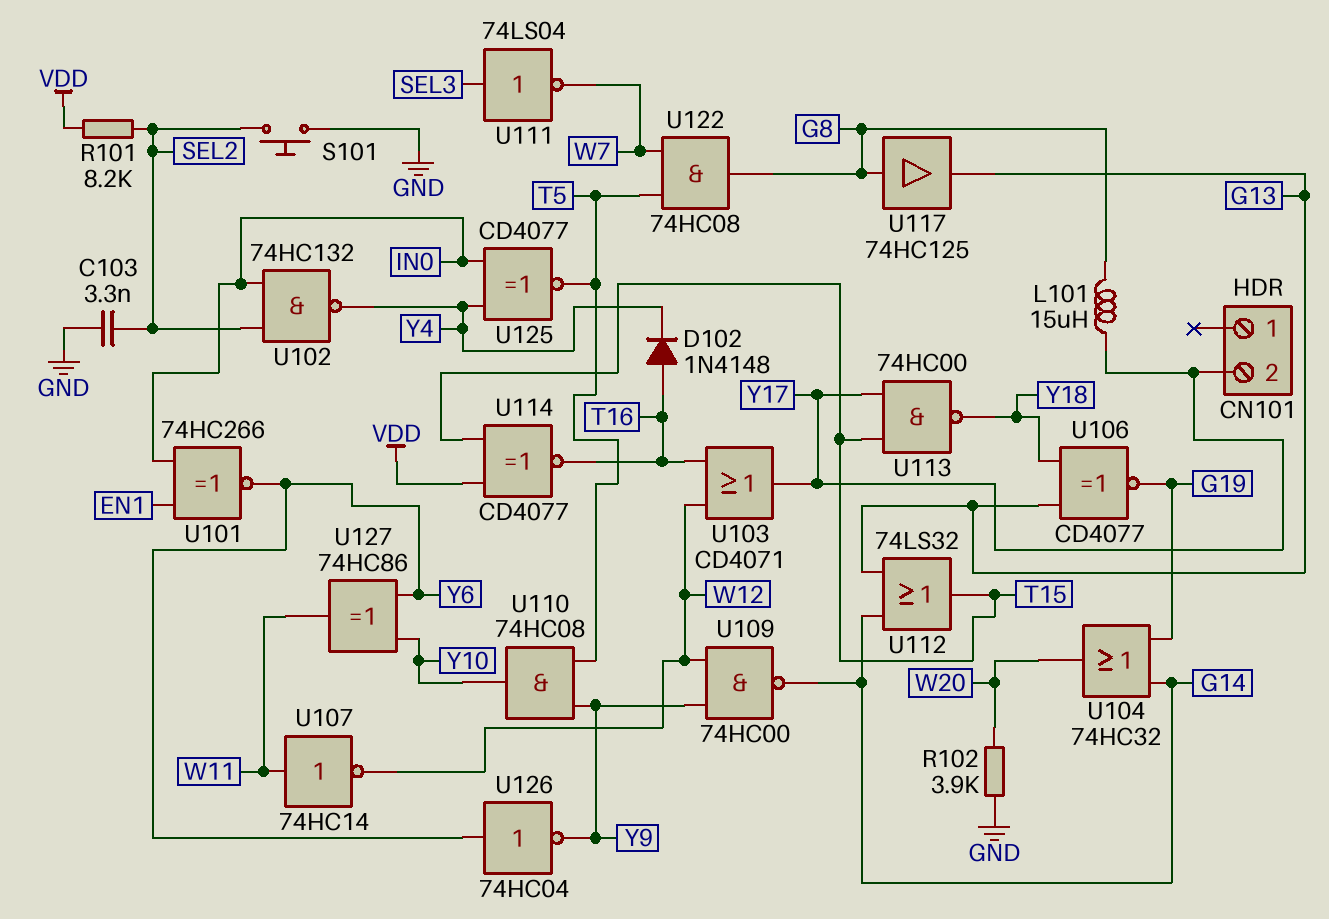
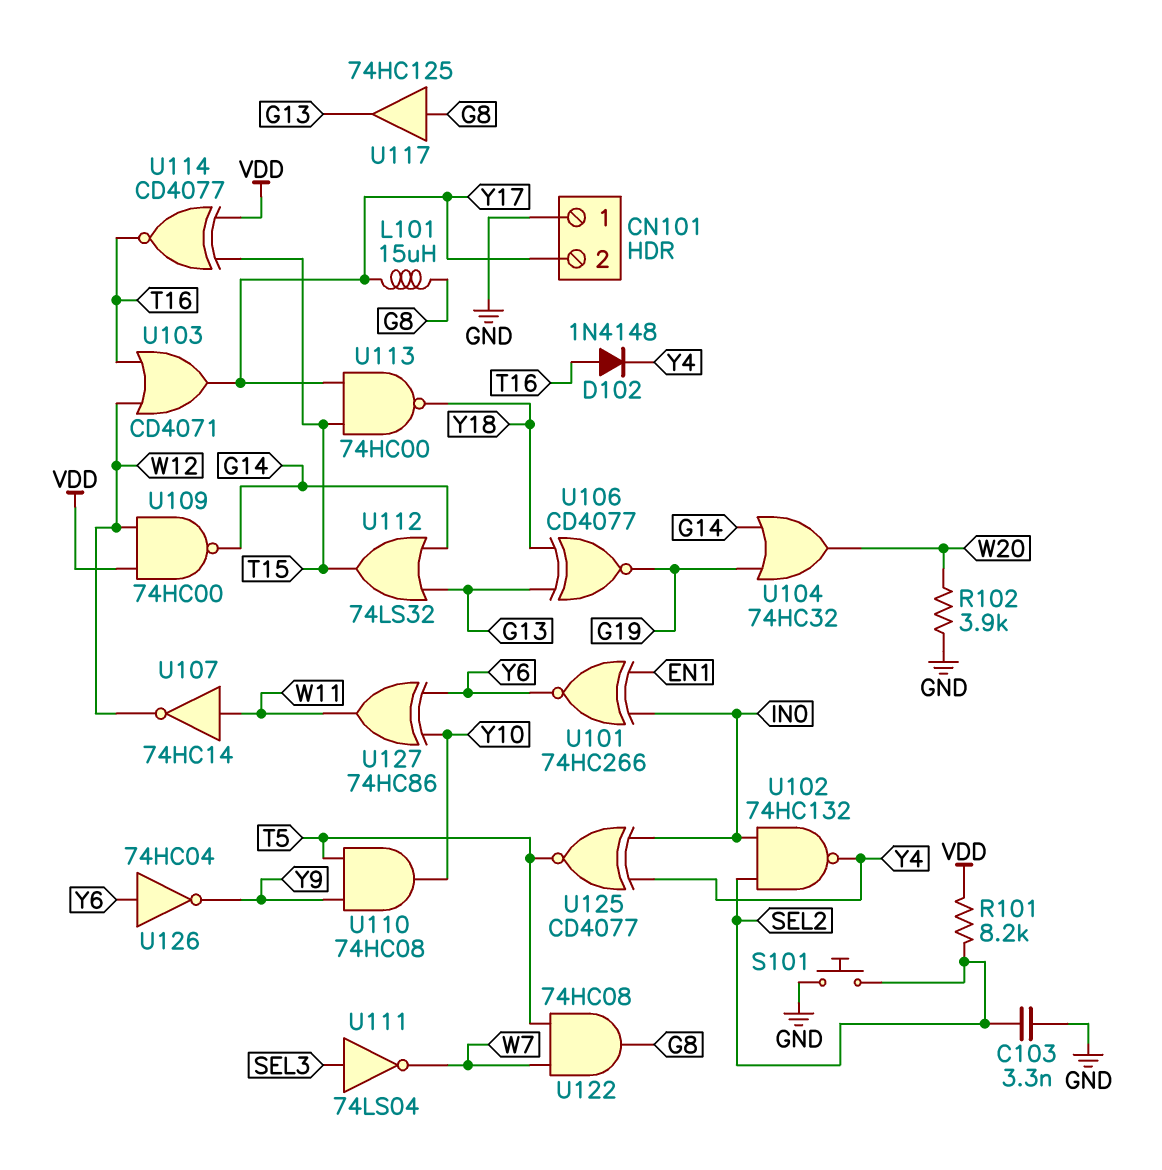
CN101 pin 1: none -> GND
U109: NAND 74HC00 (in W12, in Y9, out G14) -> NAND 74HC00 (in VDD, in W12, out G14)

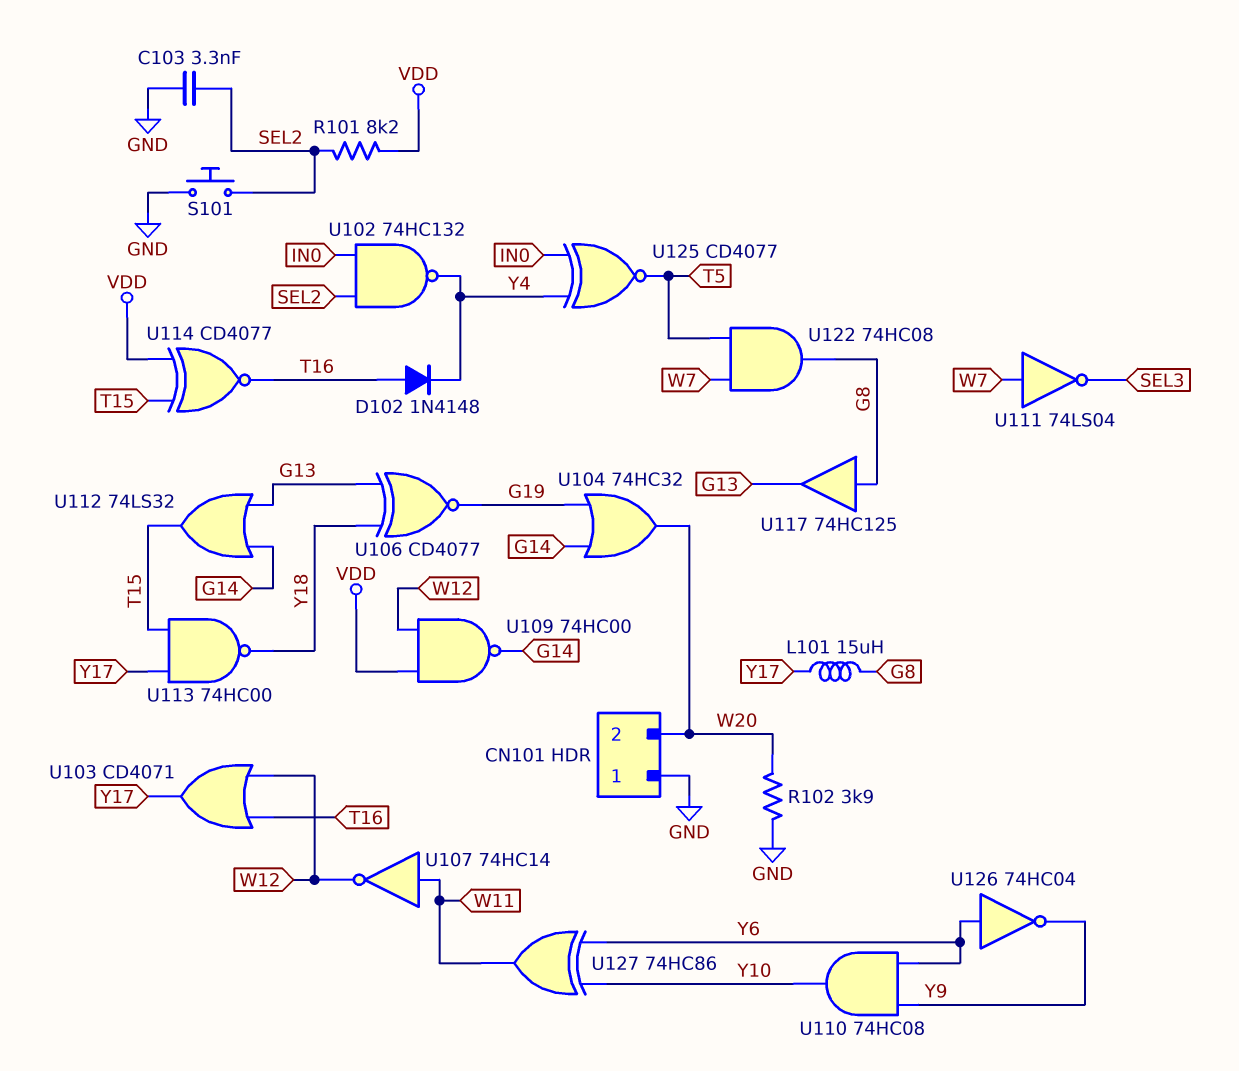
CN101 pin 2: Y17 -> W20
U101: XNOR 74HC266 (in EN1, in IN0, out Y6) -> none
U110: AND 74HC08 (in T5, in Y9, out Y10) -> AND 74HC08 (in Y6, in Y9, out Y10)
U111: NOT 74LS04 (in SEL3, out W7) -> NOT 74LS04 (in W7, out SEL3)

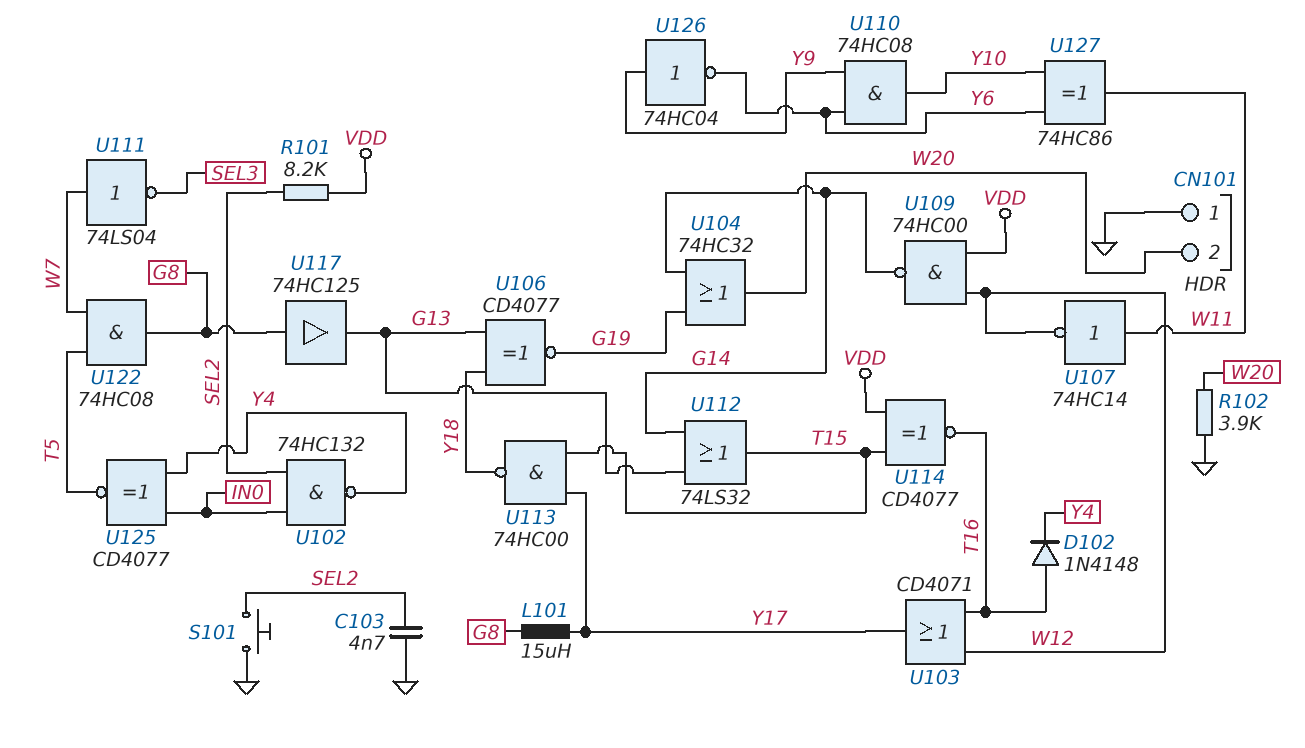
C103: 3.3nF (GND, SEL2) -> 4.7nF (GND, SEL2)
U126: NOT 74HC04 (in Y6, out Y9) -> NOT 74HC04 (in Y9, out Y6)

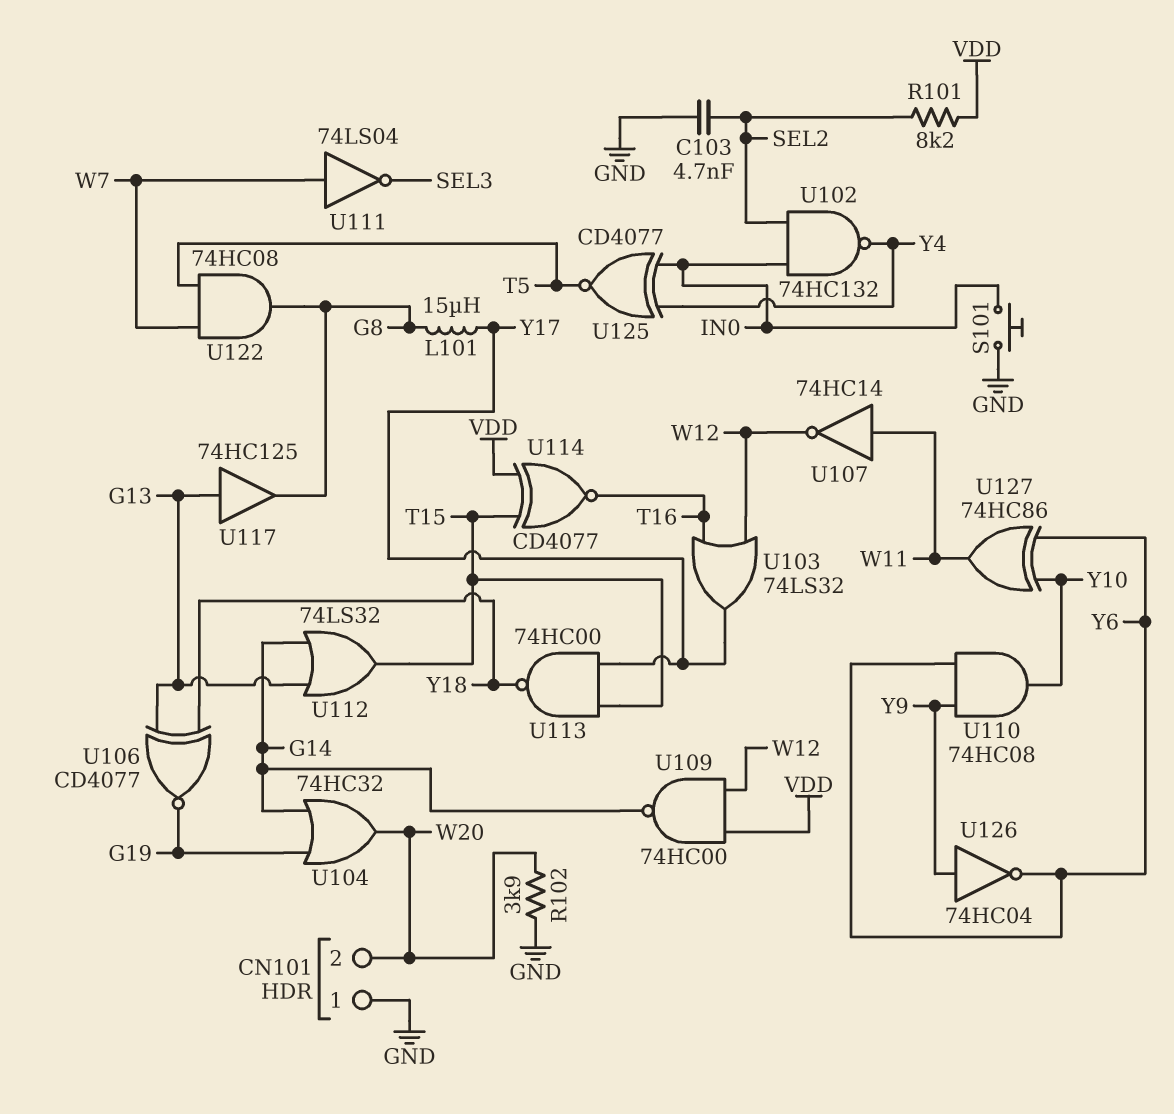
D102: diode 1N4148 (A T16, K Y4) -> none
S101: button (GND, SEL2) -> button (GND, IN0)
U103: OR CD4071 (in T16, in W12, out Y17) -> OR 74LS32 (in T16, in W12, out Y17)
U117: buffer 74HC125 (in G8, out G13) -> buffer 74HC125 (in G13, out G8)

